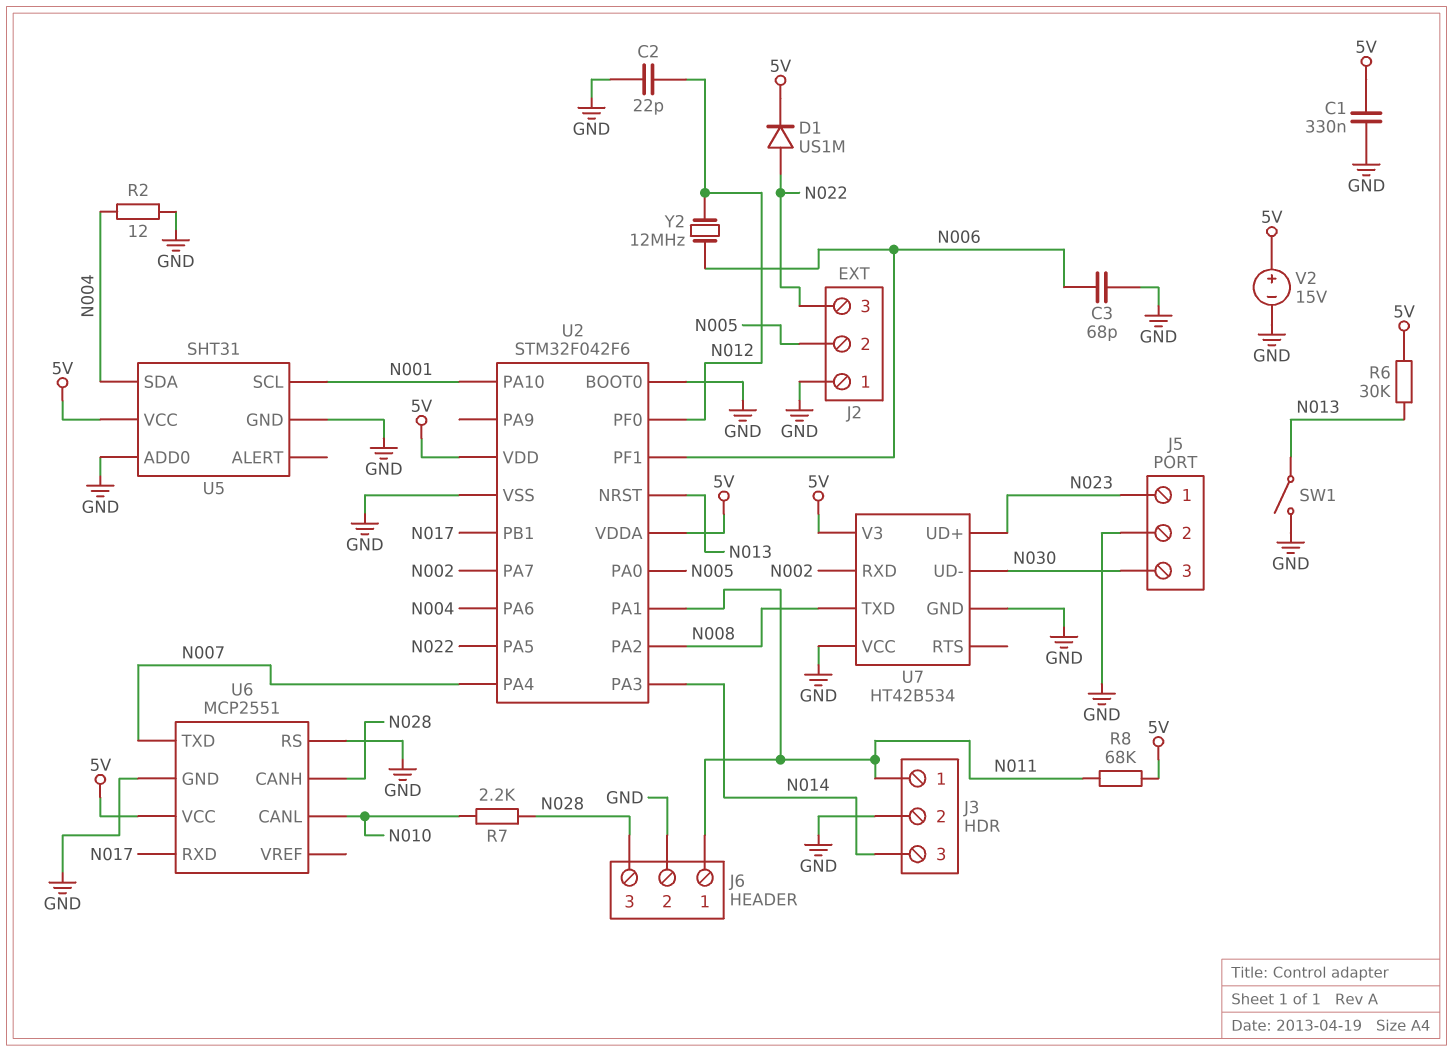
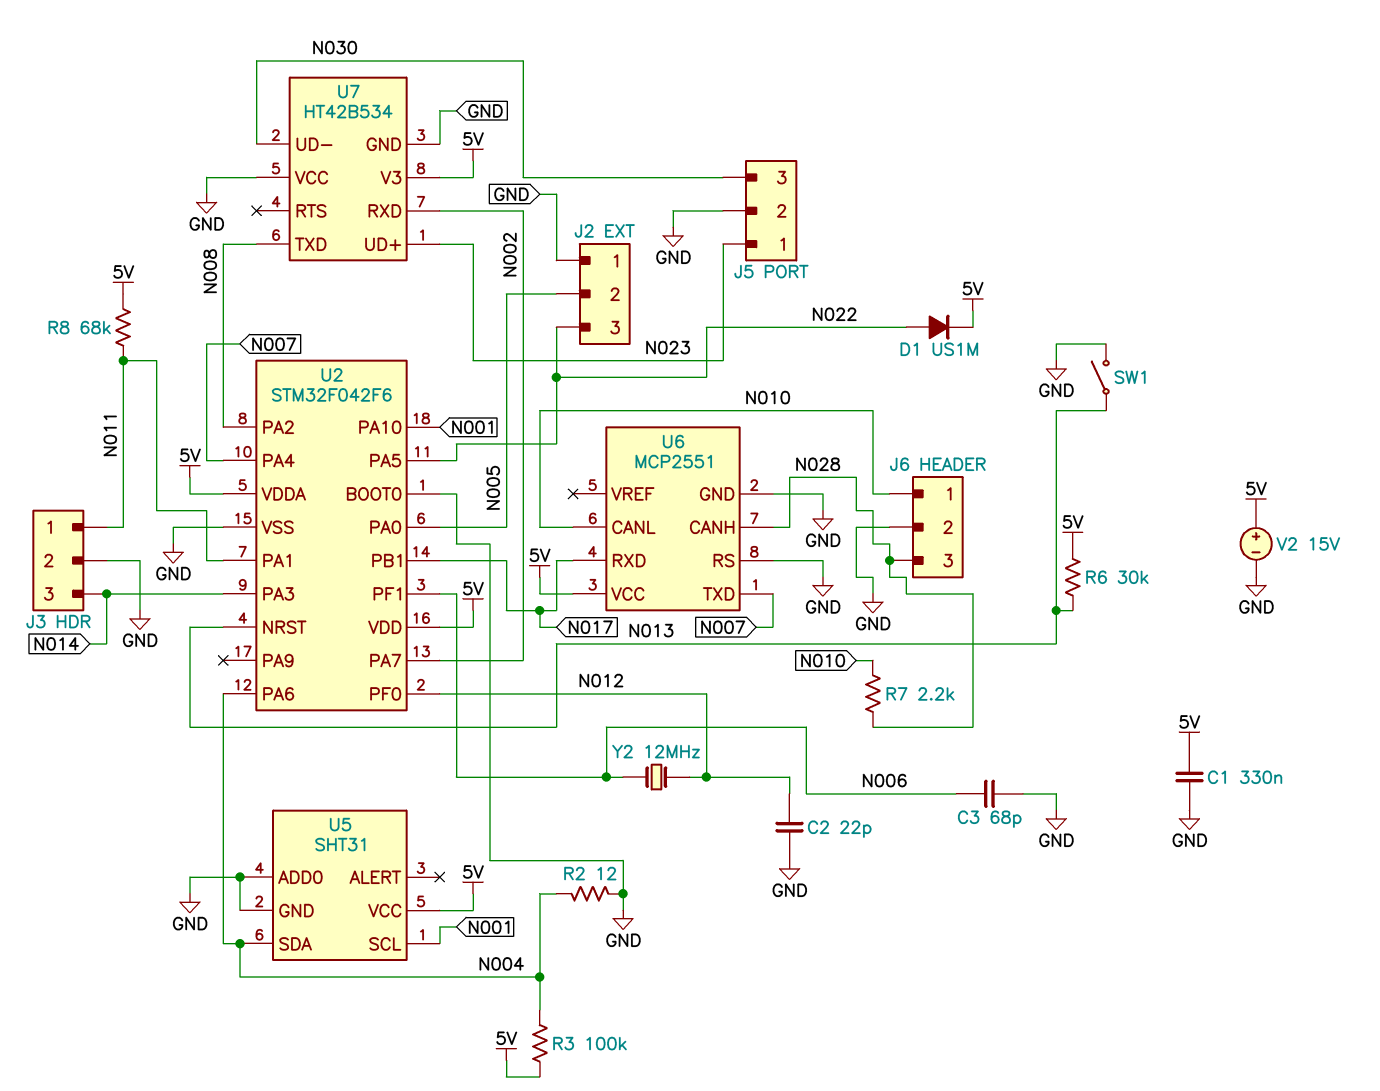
J6 pin 1: N011 -> N010
R3: none -> 100k (5V, N004)

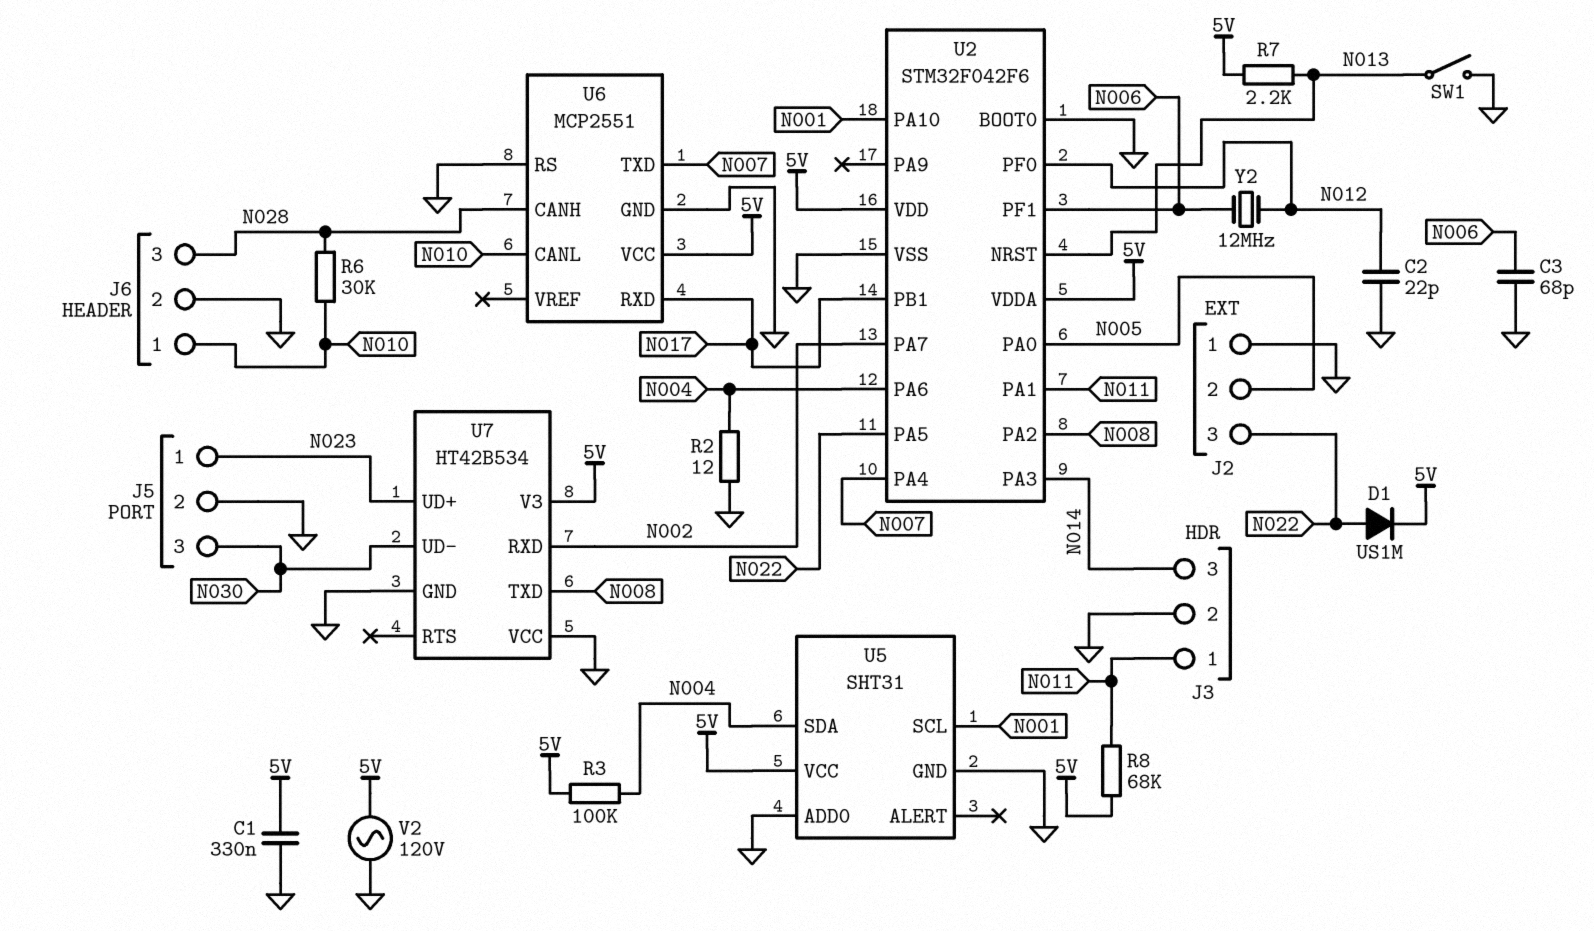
R6: 30k (5V, N013) -> 30k (N010, N028)
R7: 2.2k (N010, N028) -> 2.2k (5V, N013)
V2: 15V (plus 5V, minus GND) -> AC 120V (5V, GND)

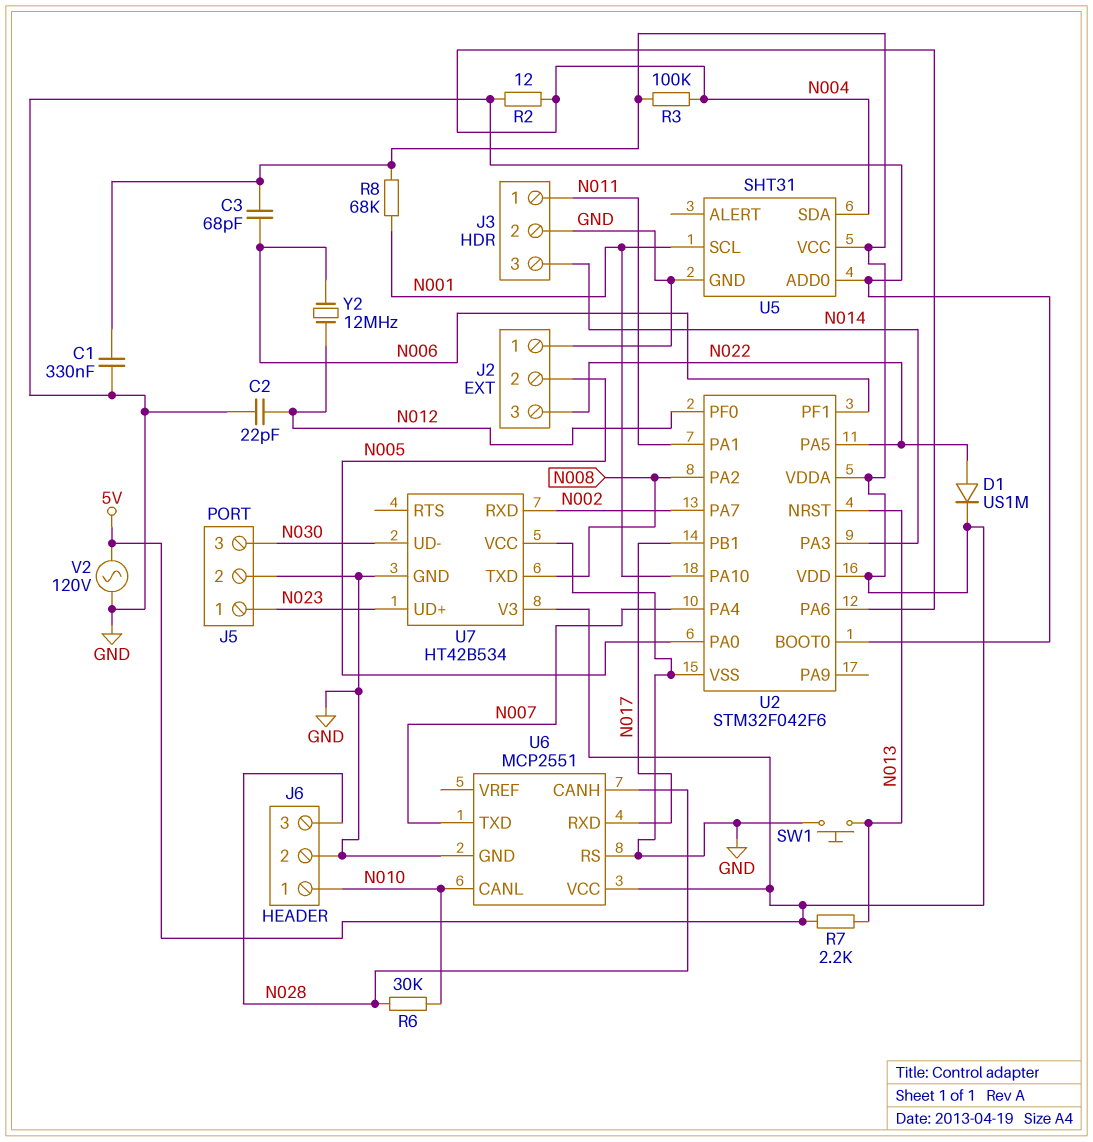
C3: 68pF (GND, N006) -> 68pF (5V, N006)
R8: 68k (5V, N011) -> 68k (5V, N001)
SW1: switch (GND, N013) -> button (GND, N013)

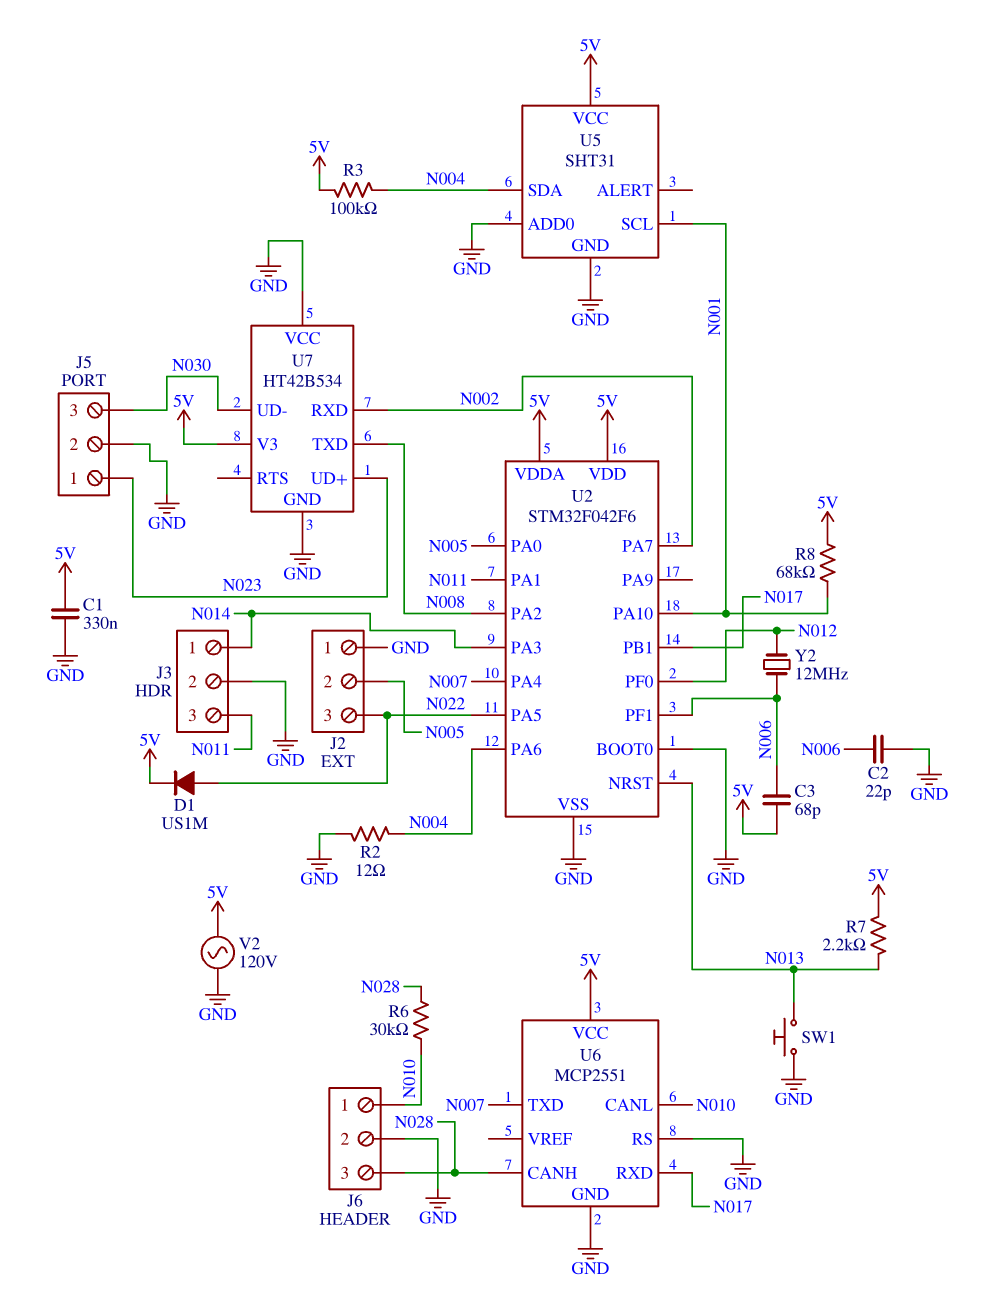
C2: 22pF (GND, N012) -> 22pF (GND, N006)
J3 pin 1: N011 -> N014
J3 pin 3: N014 -> N011

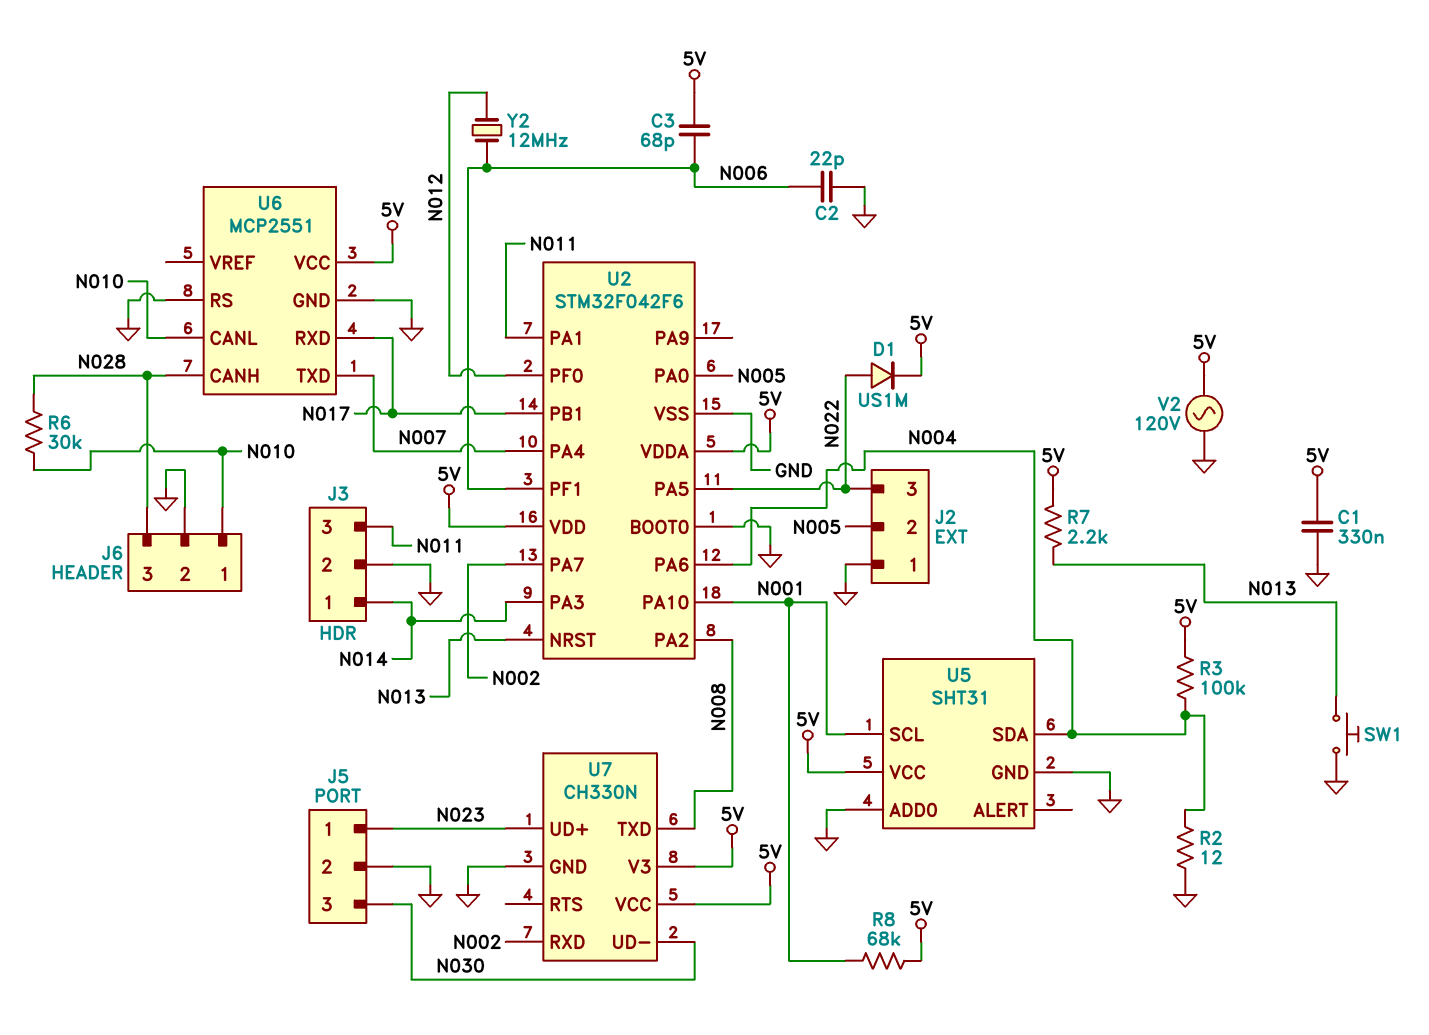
U7: HT42B534 -> CH330N
U7 pin VCC: GND -> 5V

